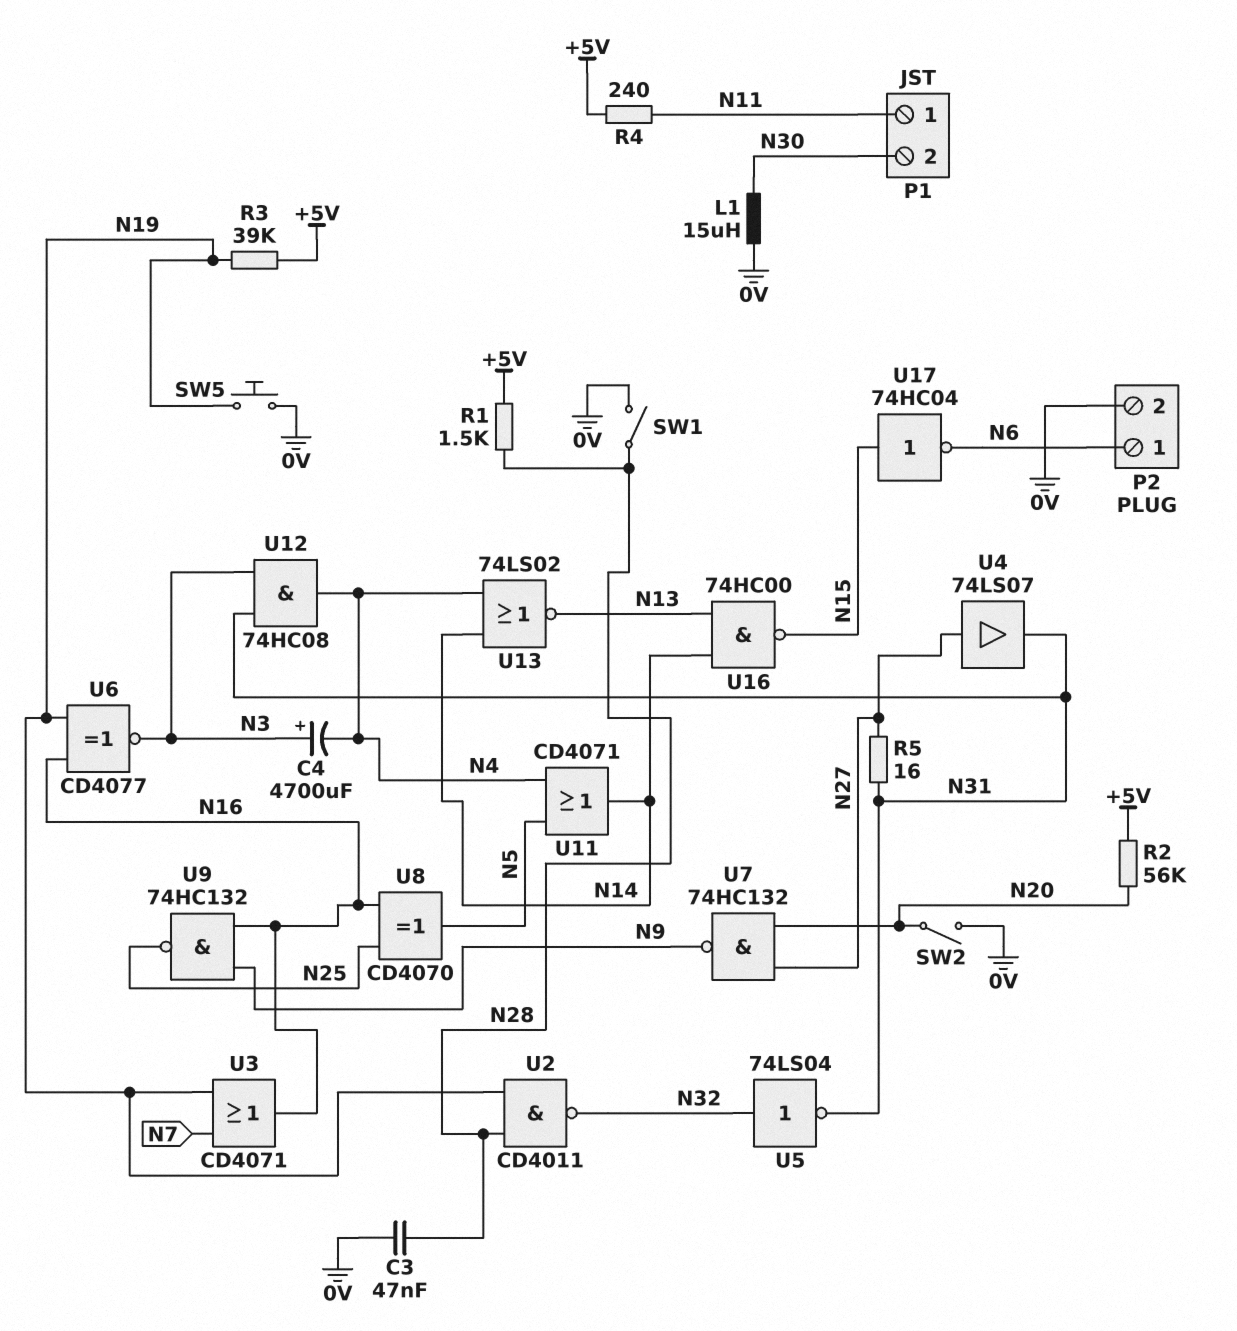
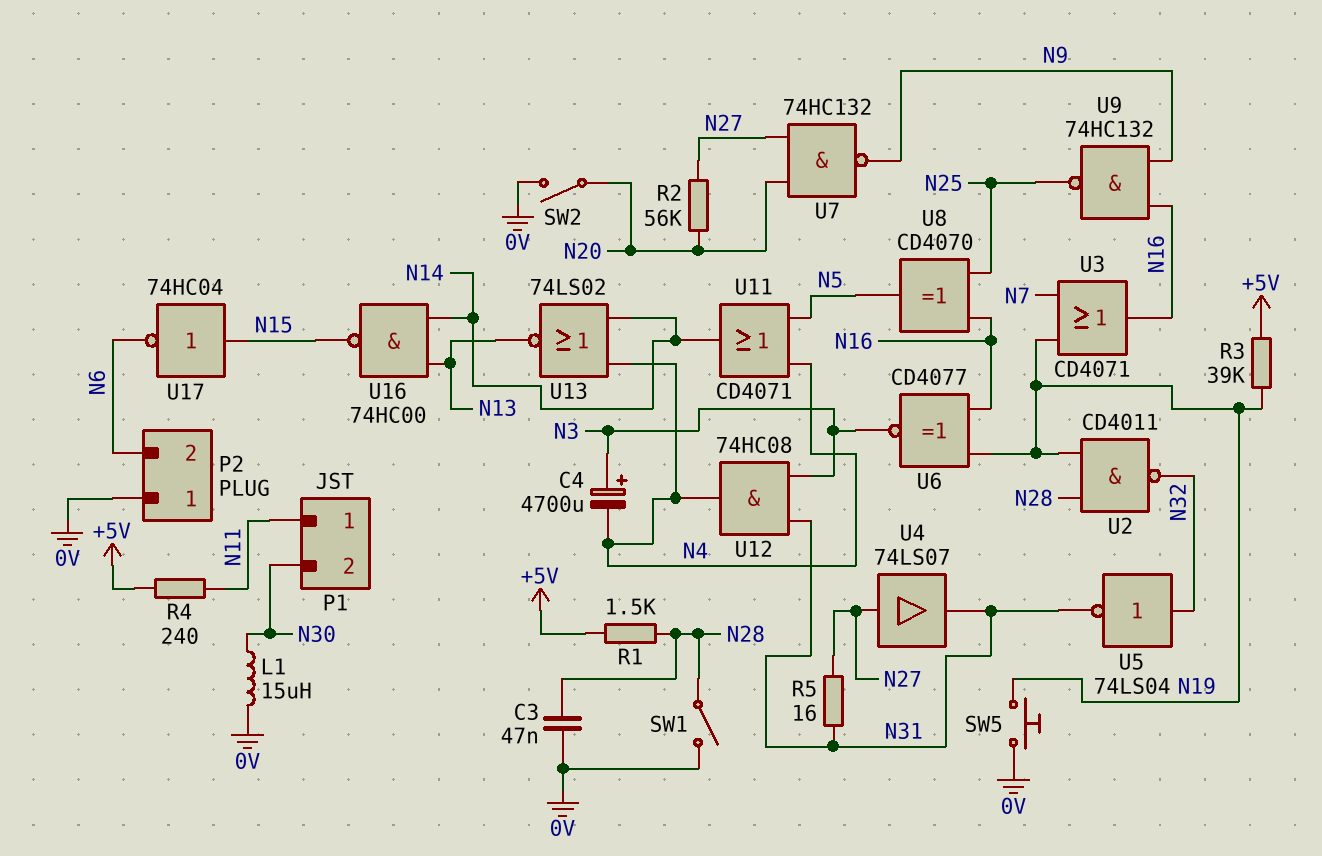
P2 pin 1: N6 -> 0V
P2 pin 2: 0V -> N6
R2: 56k (+5V, N20) -> 56k (N20, N27)

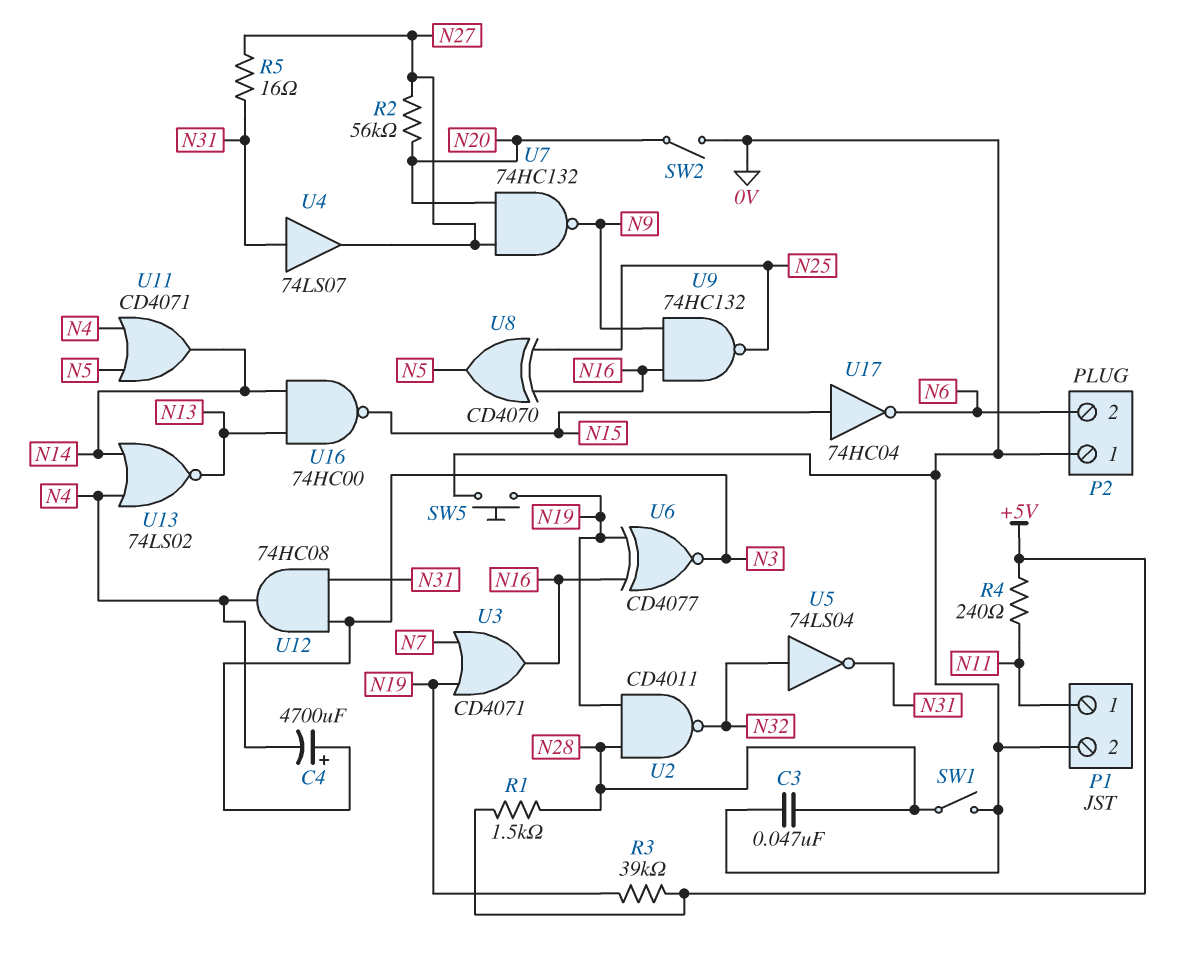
L1: 15uH (0V, N30) -> none
P1 pin 2: N30 -> 0V
U4: buffer 74LS07 (in N27, out N31) -> buffer 74LS07 (in N31, out N27)

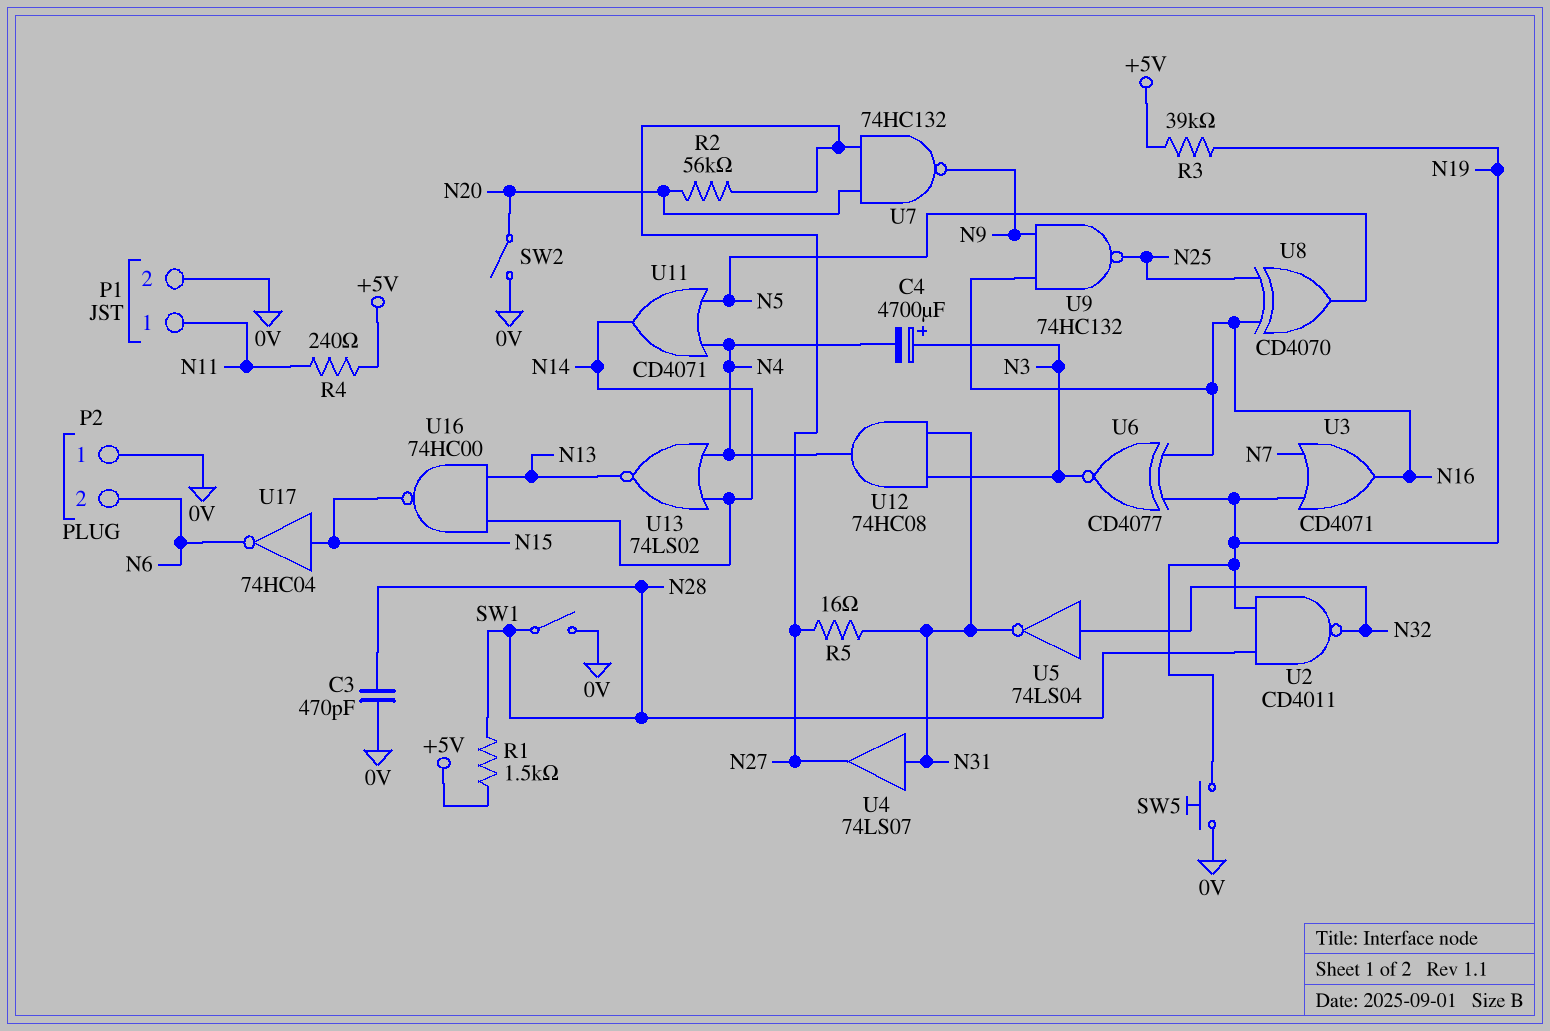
C3: 47nF (0V, N28) -> 470pF (0V, N28)

